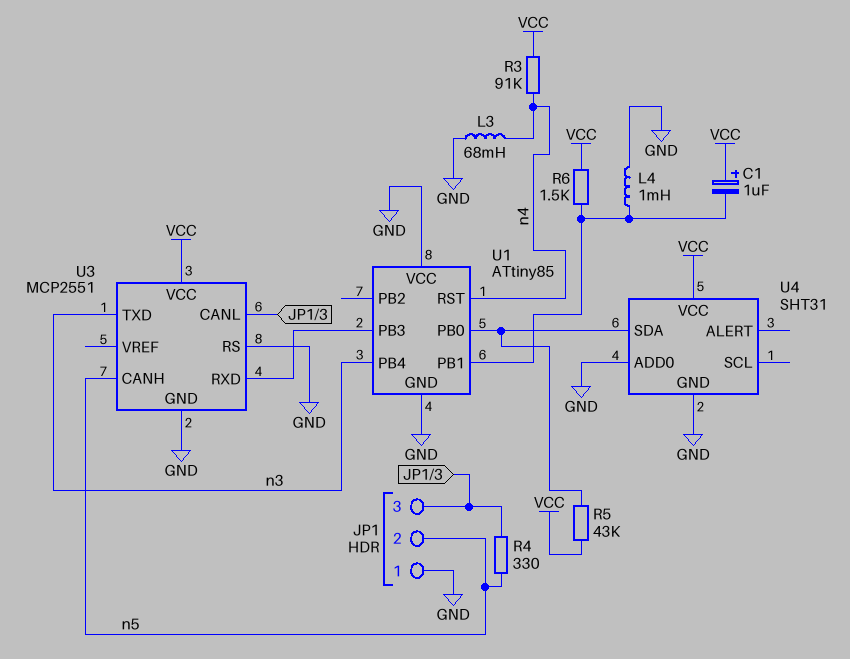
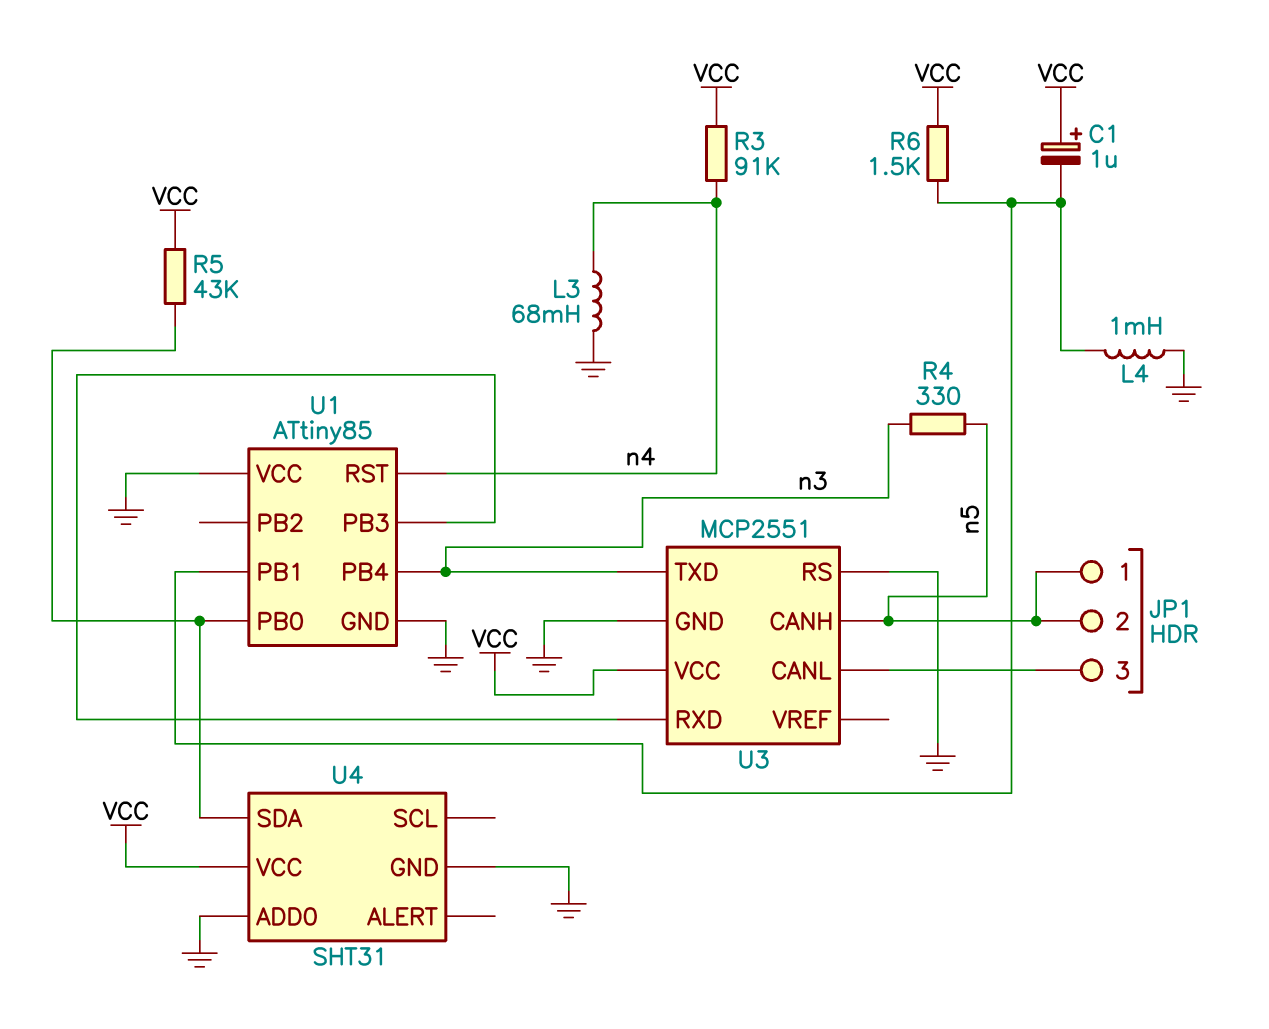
JP1 pin 1: GND -> n5
R4: 330 (JP1/3, n5) -> 330 (n3, n5)

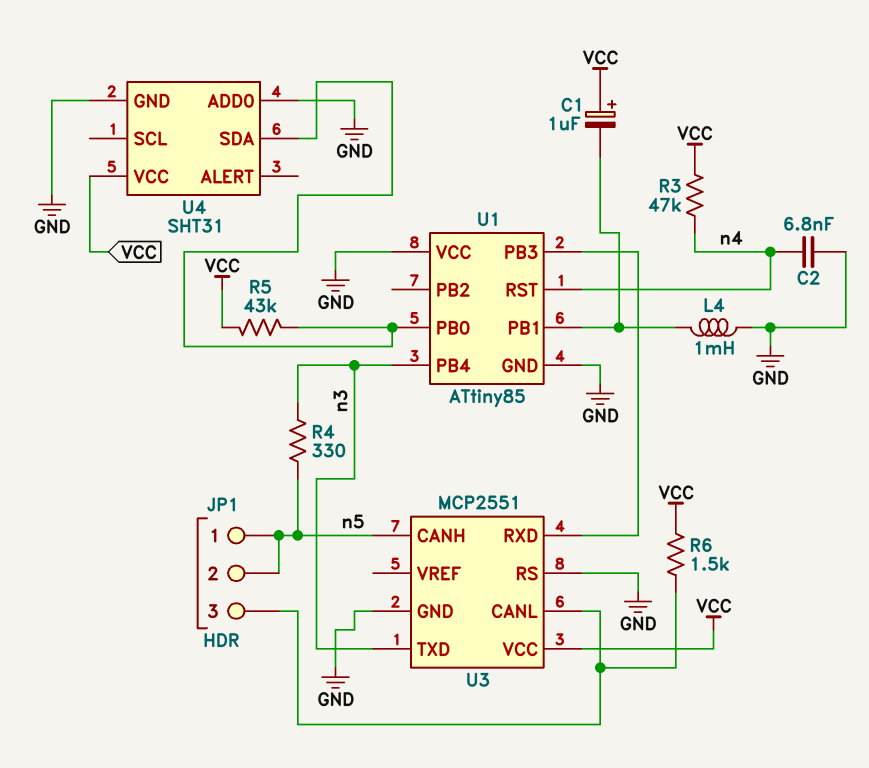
C2: none -> 6.8nF (GND, n4)
L3: 68mH (GND, n4) -> none
R3: 91k (VCC, n4) -> 47k (VCC, n4)
R6: 1.5k (U1/PB1, VCC) -> 1.5k (JP1/3, VCC)

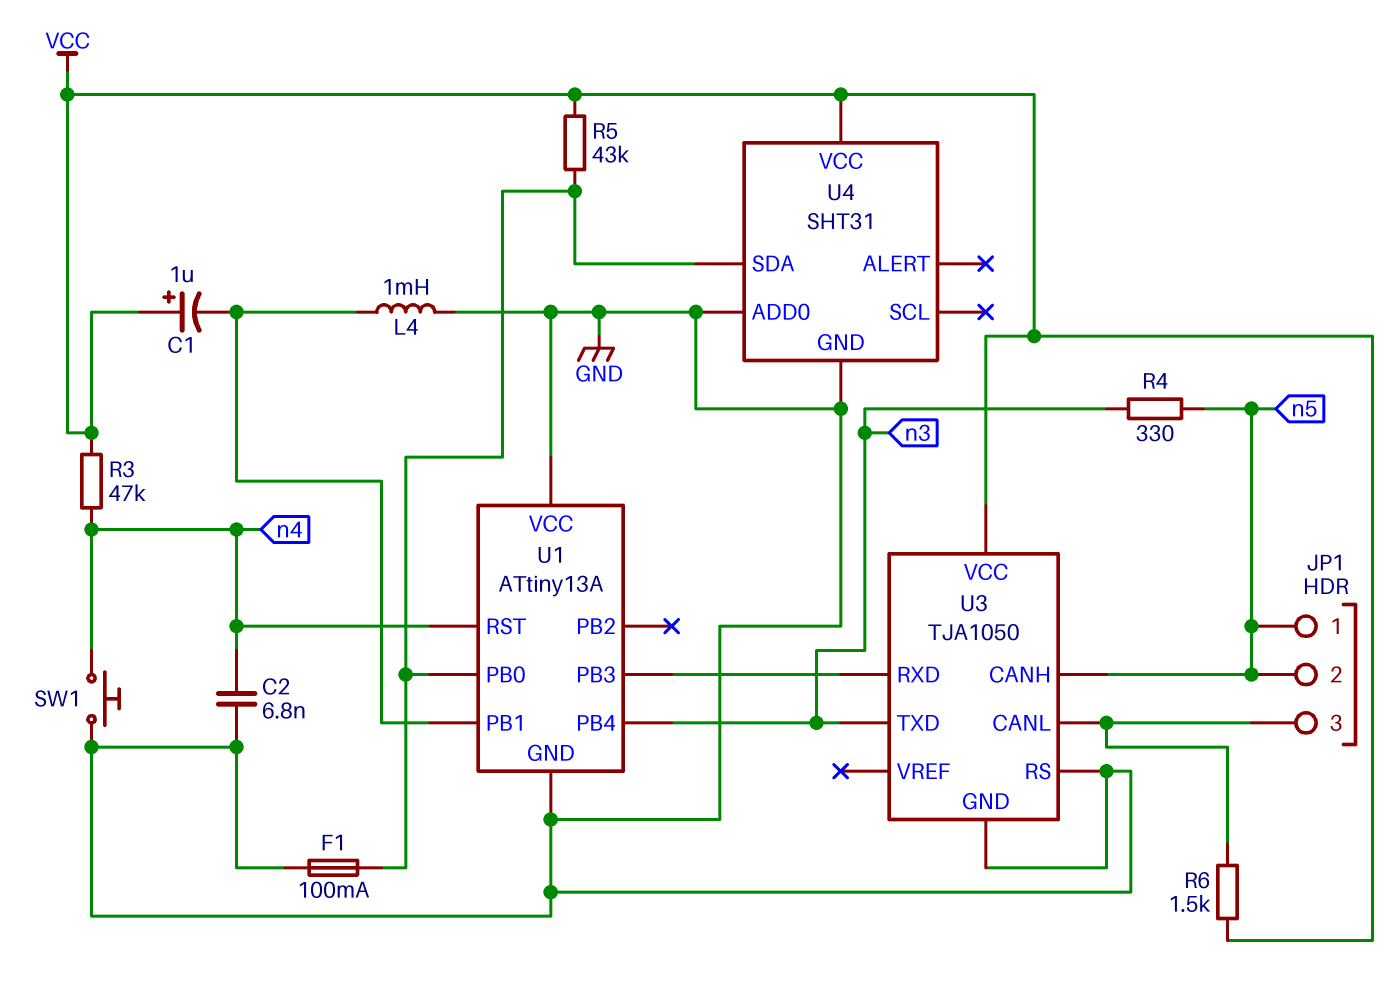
F1: none -> 100mA (GND, U1/PB0)
SW1: none -> button (GND, n4)
U1: ATtiny85 -> ATtiny13A
U3: MCP2551 -> TJA1050

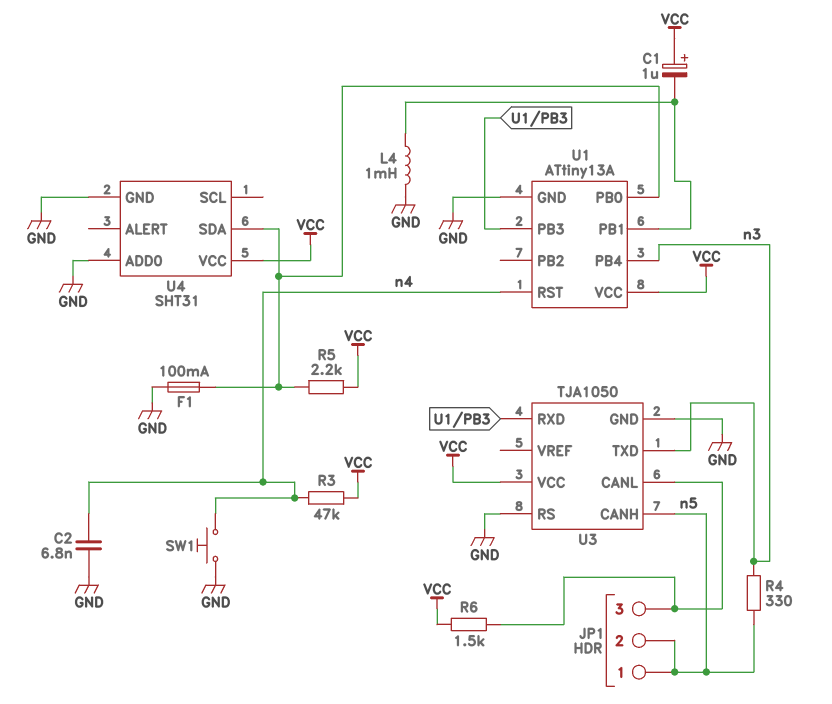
R5: 43k (U1/PB0, VCC) -> 2.2k (U1/PB0, VCC)
U1 pin VCC: GND -> VCC

